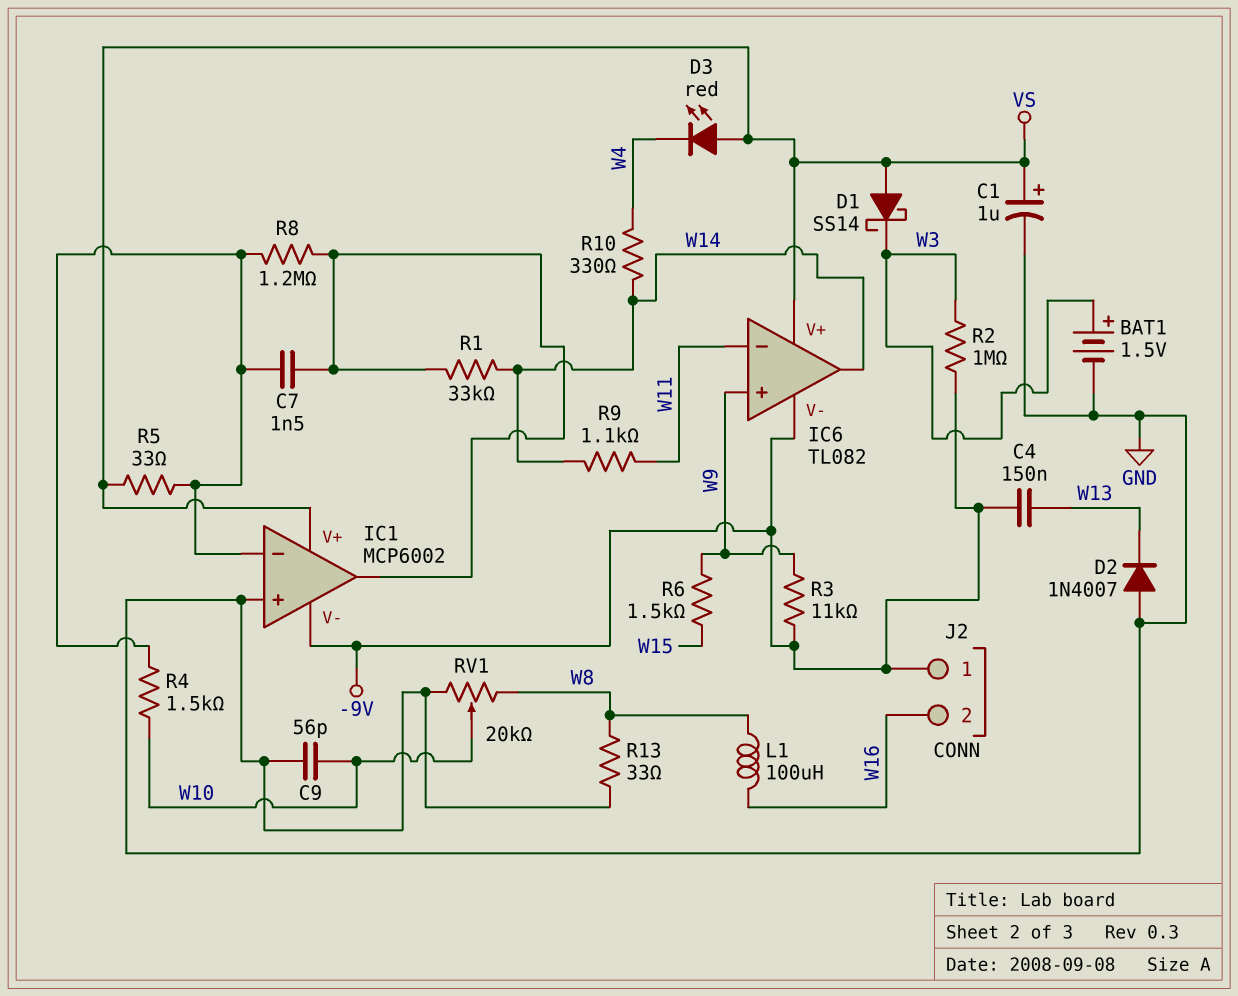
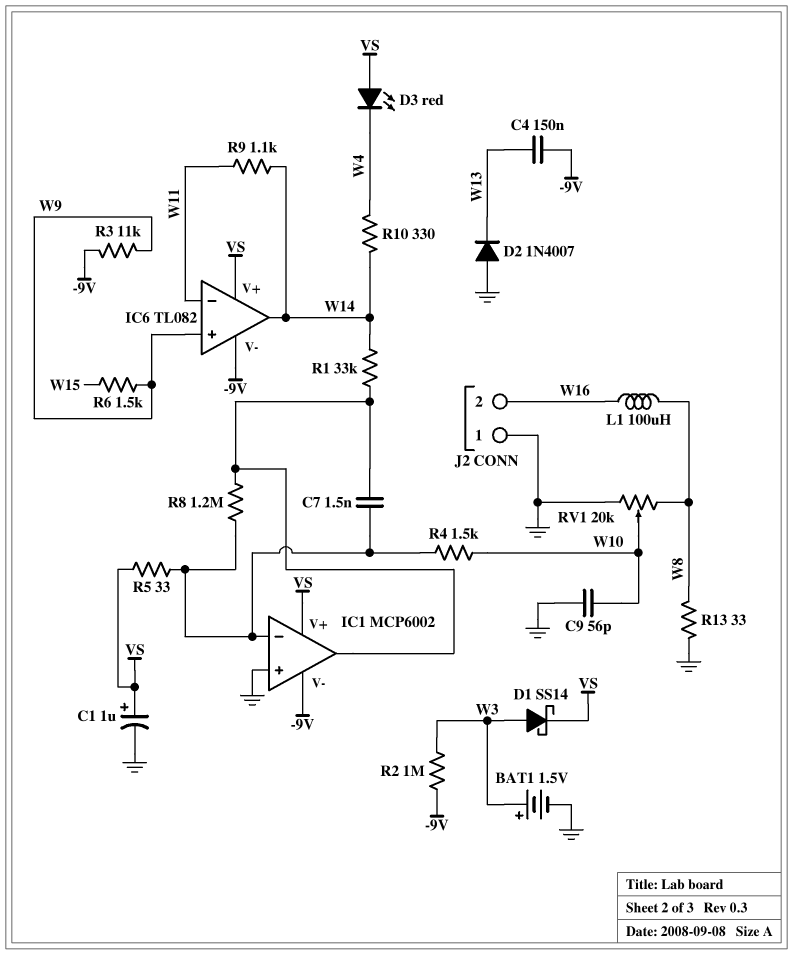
D1: schottky SS14 (A VS, K W3) -> schottky SS14 (A W3, K VS)
J2 pin 1: -9V -> GND

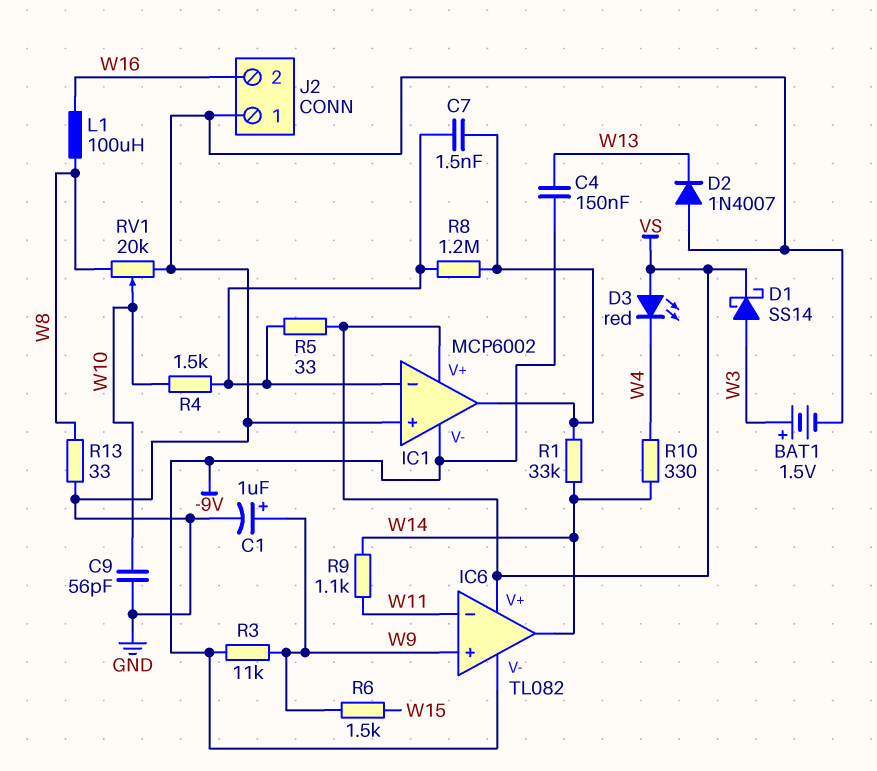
C1: 1uF (plus VS, minus GND) -> 1uF (plus W9, minus GND)
R2: 1M (-9V, W3) -> none

